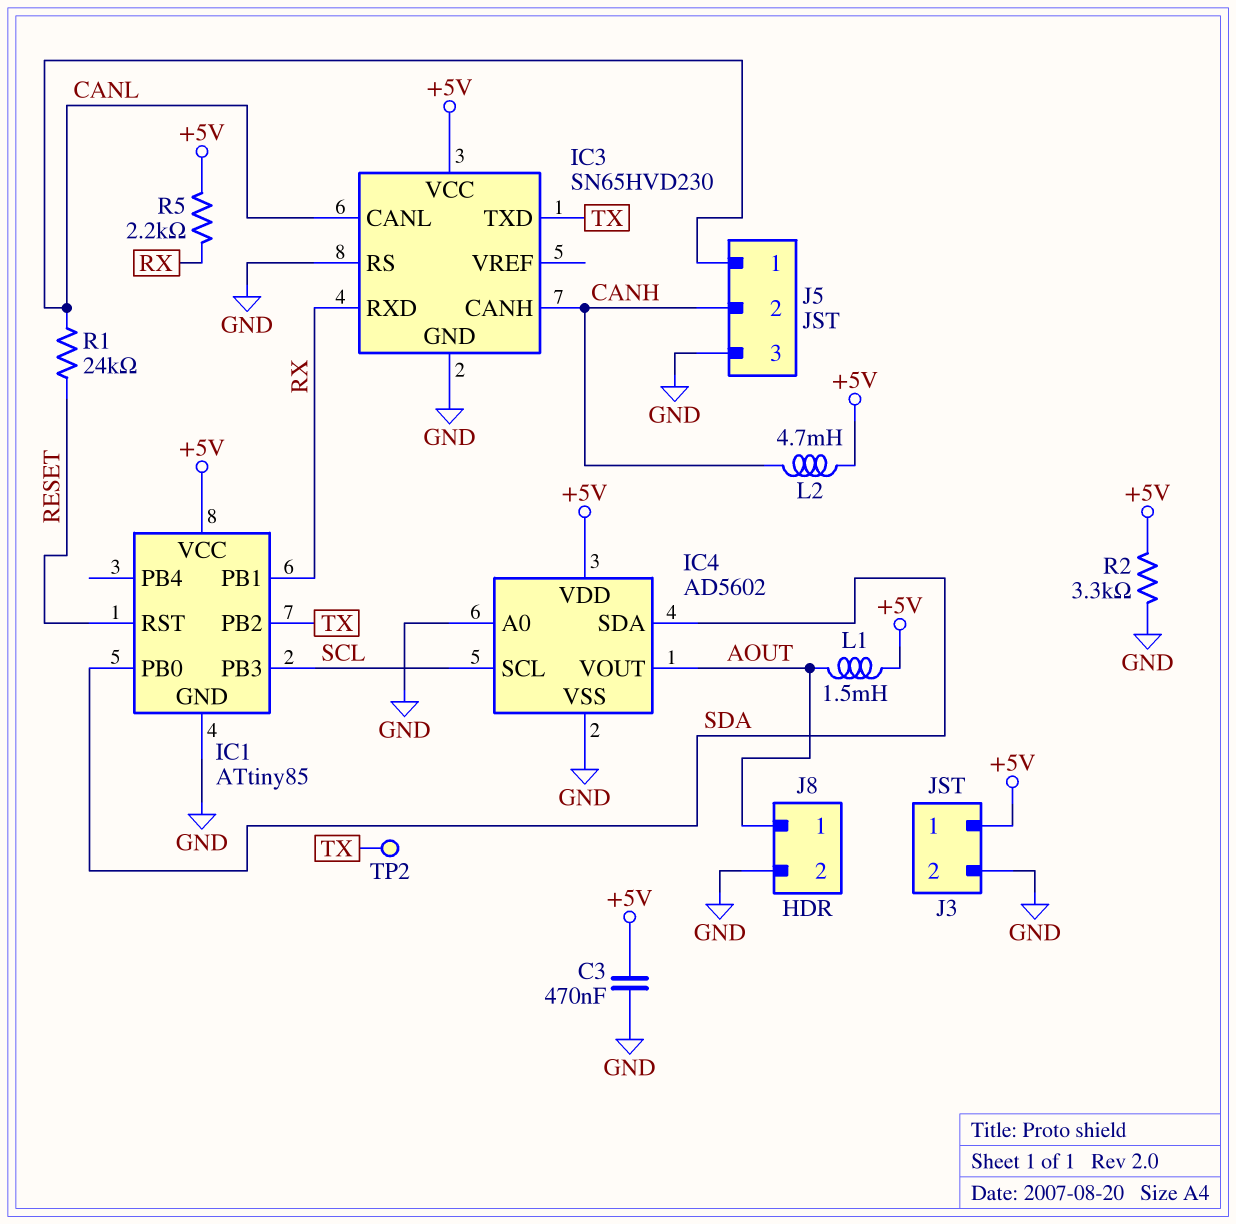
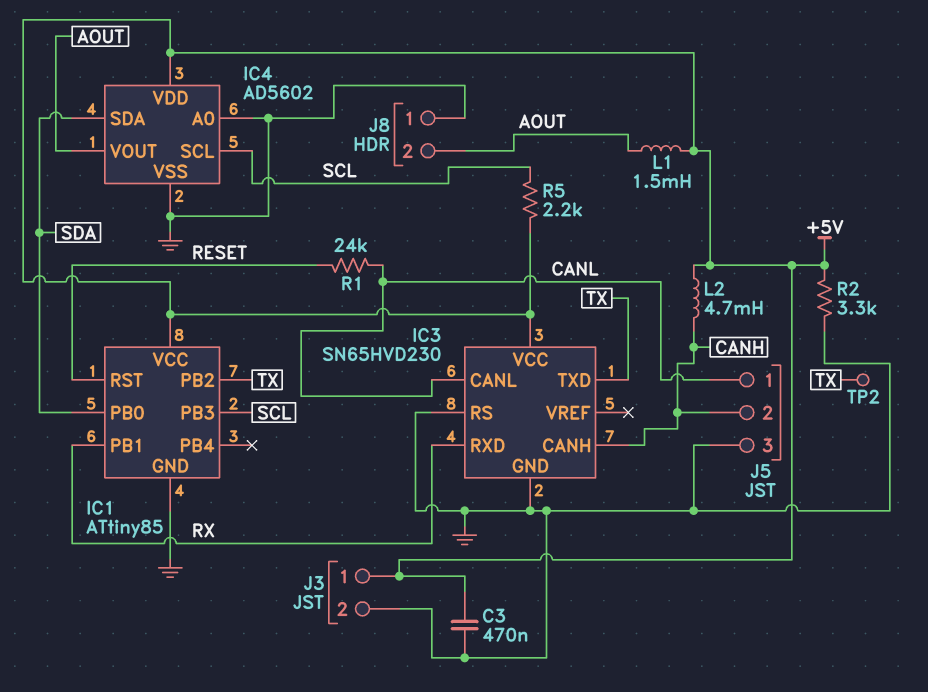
J8 pin 1: AOUT -> GND
J8 pin 2: GND -> AOUT
R5: 2.2k (+5V, RX) -> 2.2k (+5V, SCL)

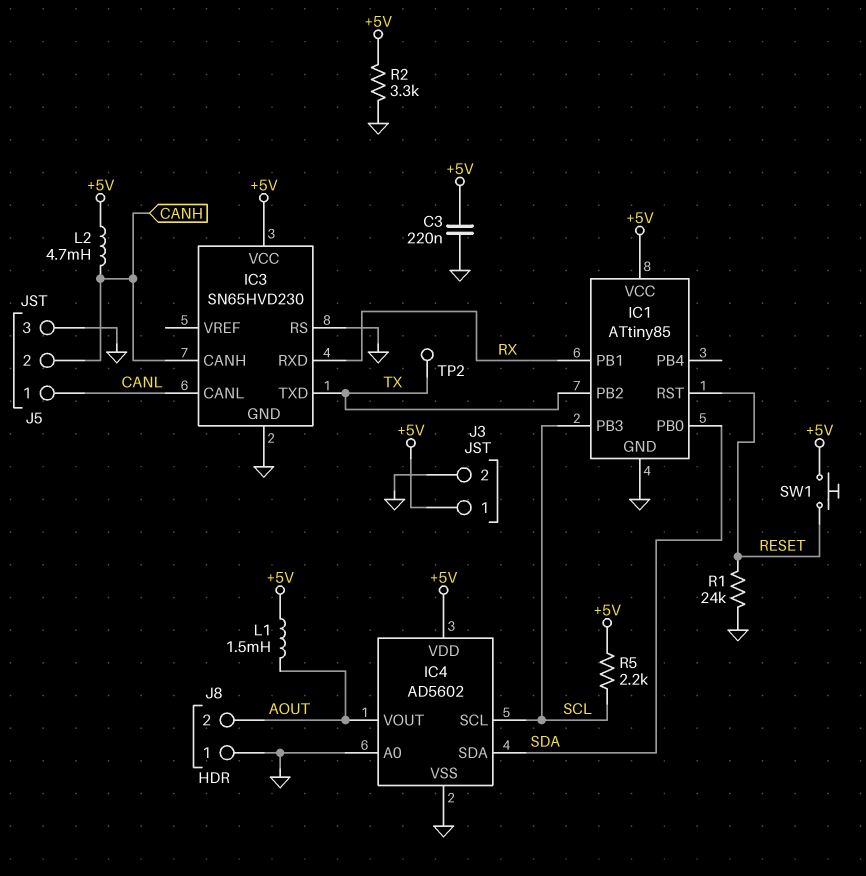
C3: 470nF (+5V, GND) -> 220nF (+5V, GND)
R1: 24k (CANL, RESET) -> 24k (GND, RESET)
SW1: none -> button (+5V, RESET)

